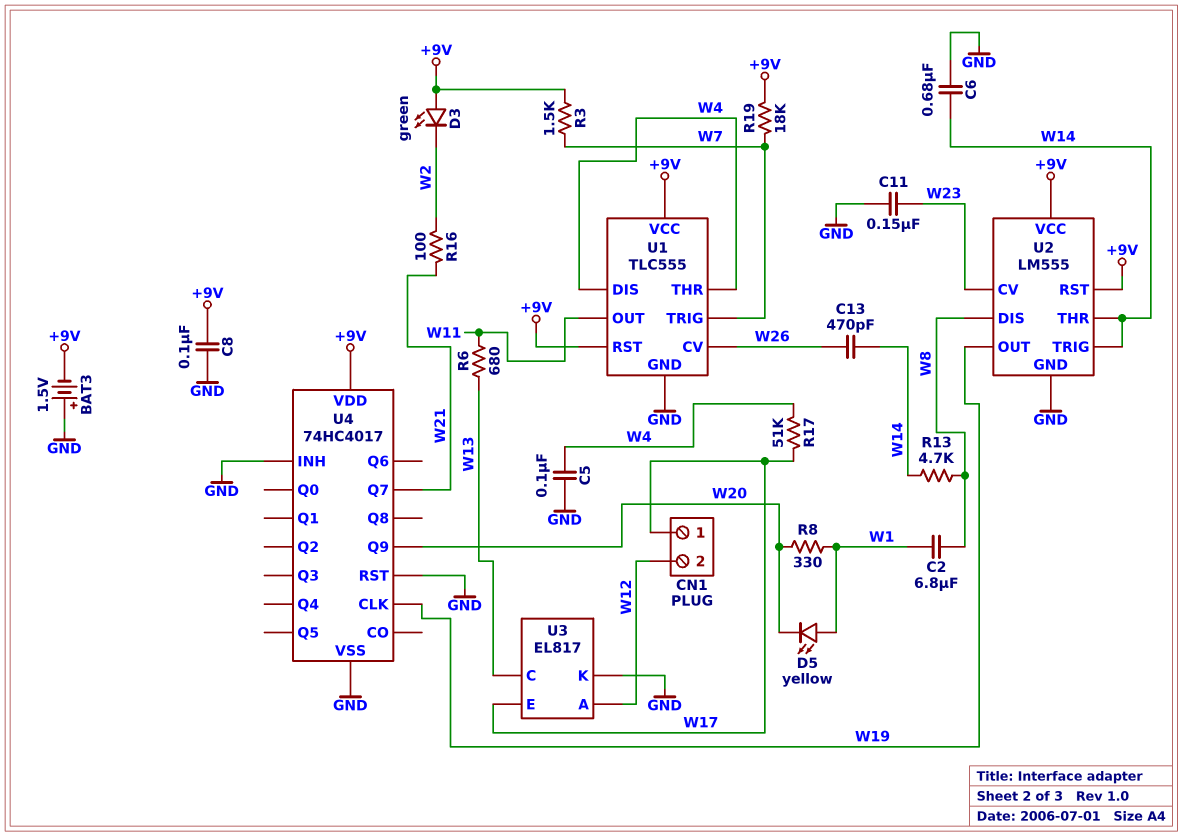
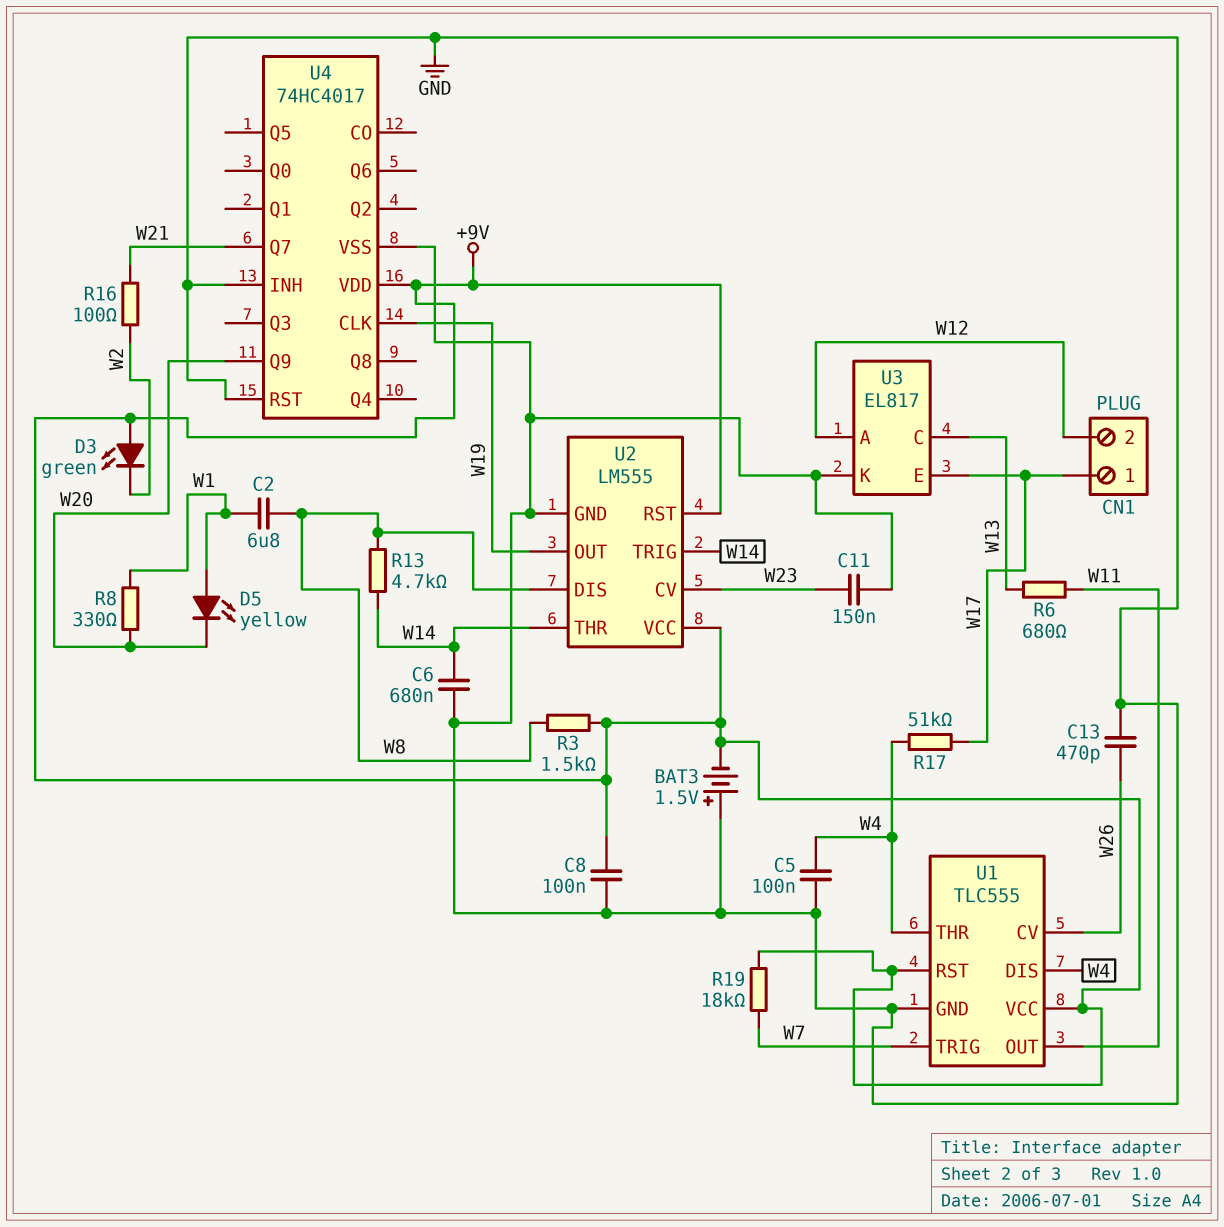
C13: 470pF (W14, W26) -> 470pF (GND, W26)
R3: 1.5k (+9V, W7) -> 1.5k (+9V, W8)

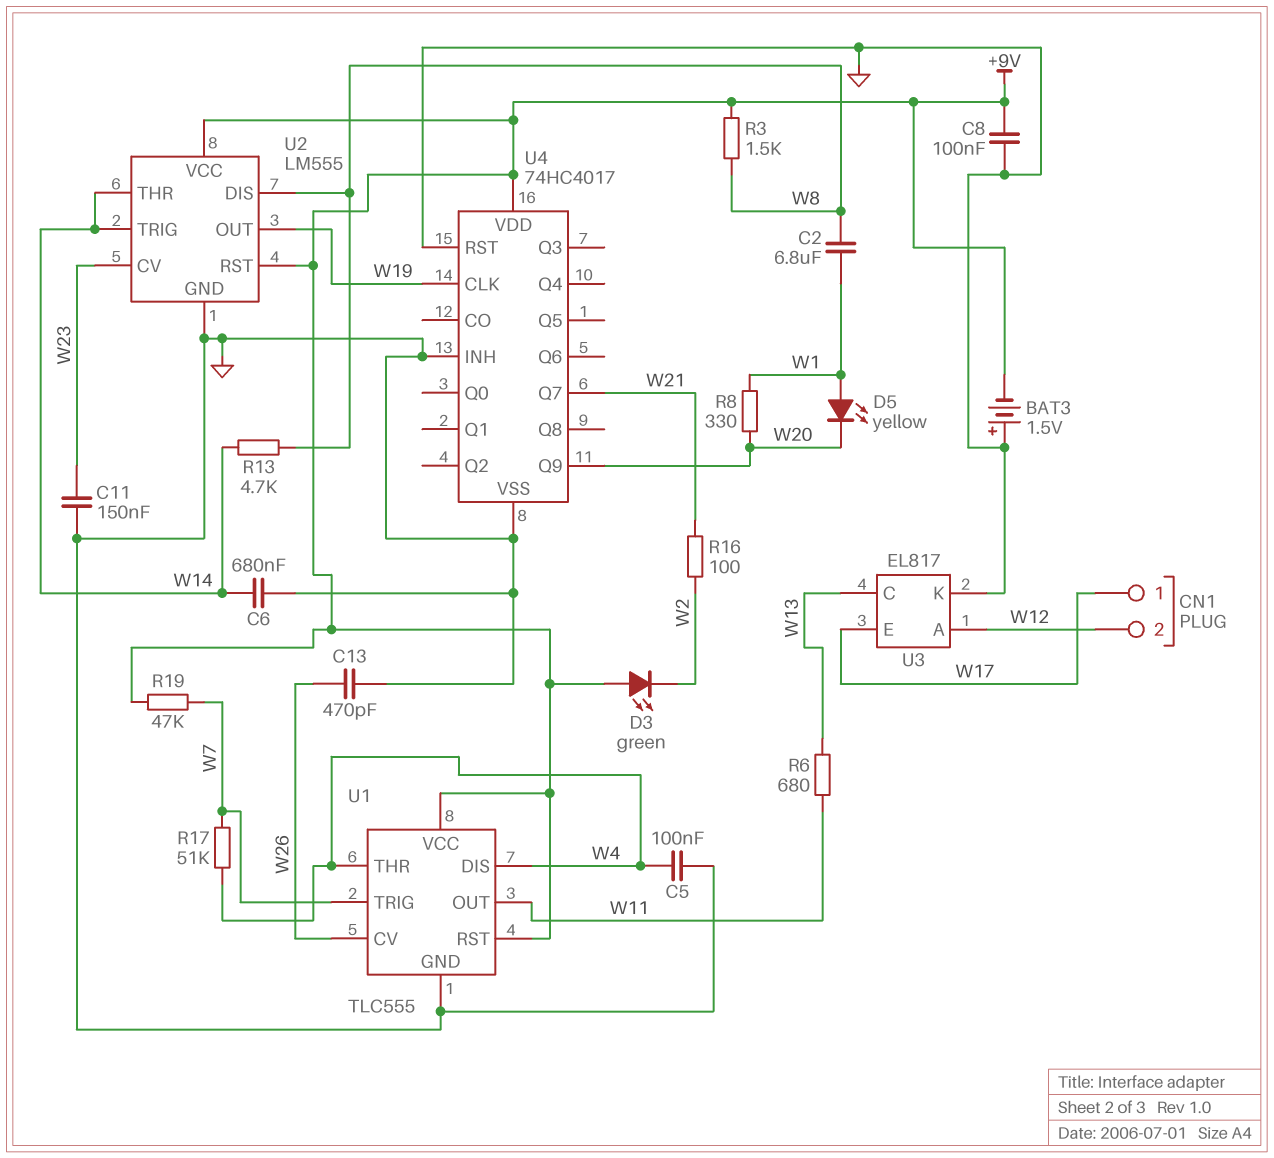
R17: 51k (W4, W17) -> 51k (W4, W7)
R19: 18k (+9V, W7) -> 47k (+9V, W7)

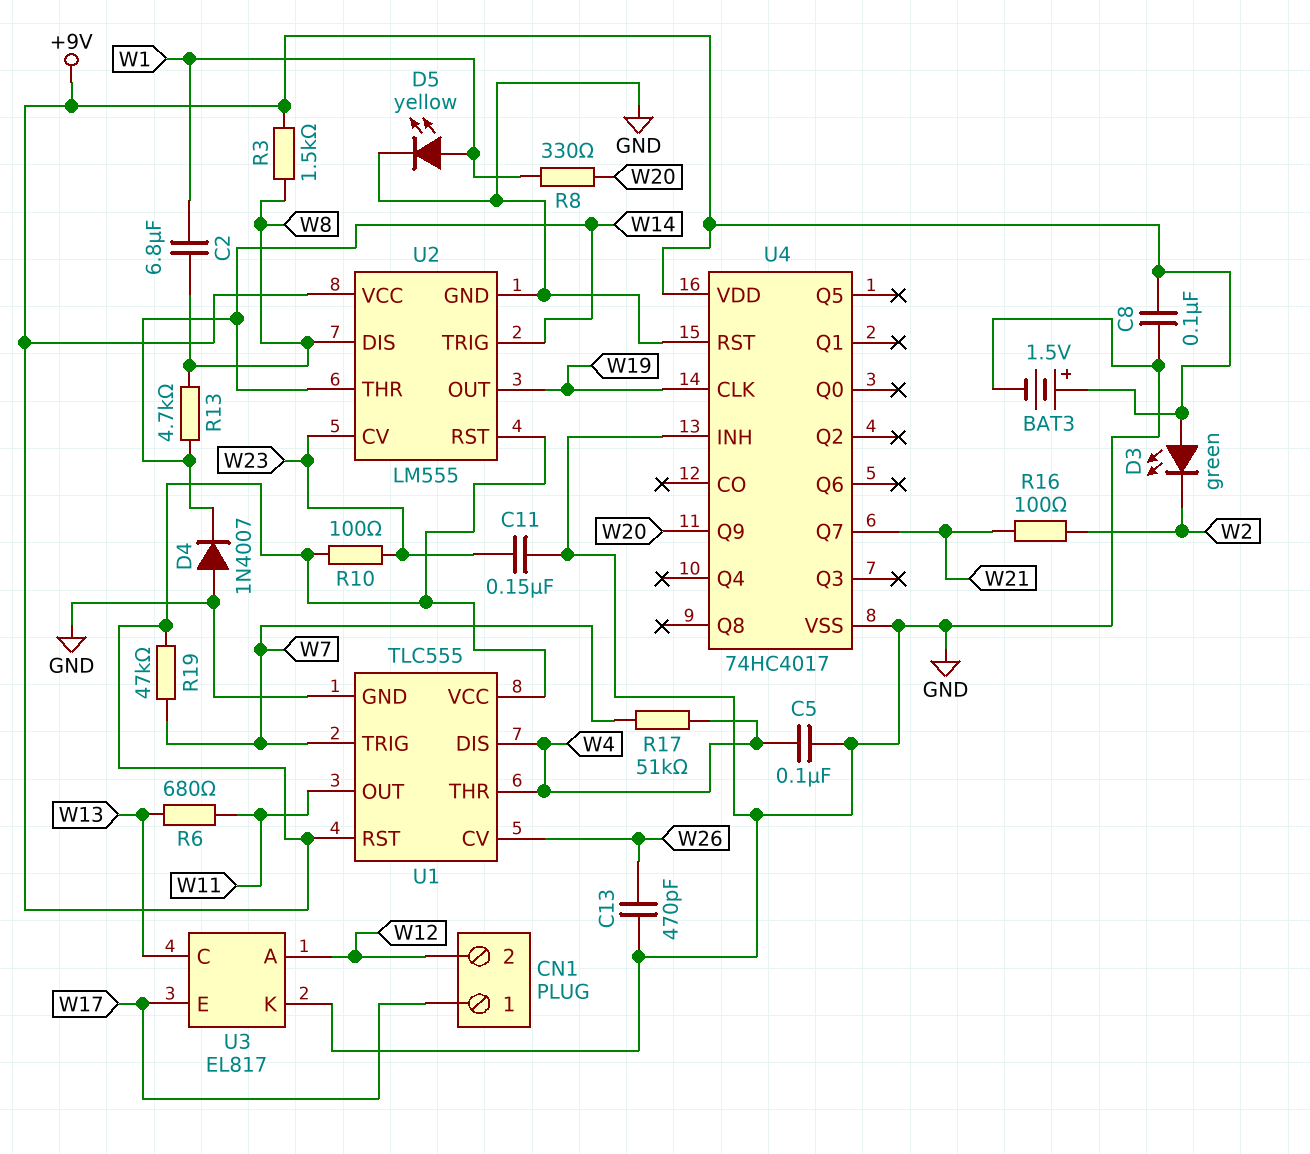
BAT3: 1.5V (plus GND, minus +9V) -> 1.5V (plus +9V, minus GND)
C6: 680nF (GND, W14) -> none
D4: none -> diode 1N4007 (A GND, K W14)
D5: LED yellow (A W1, K W20) -> LED yellow (A W1, K GND)
R10: none -> 100 (+9V, W23)

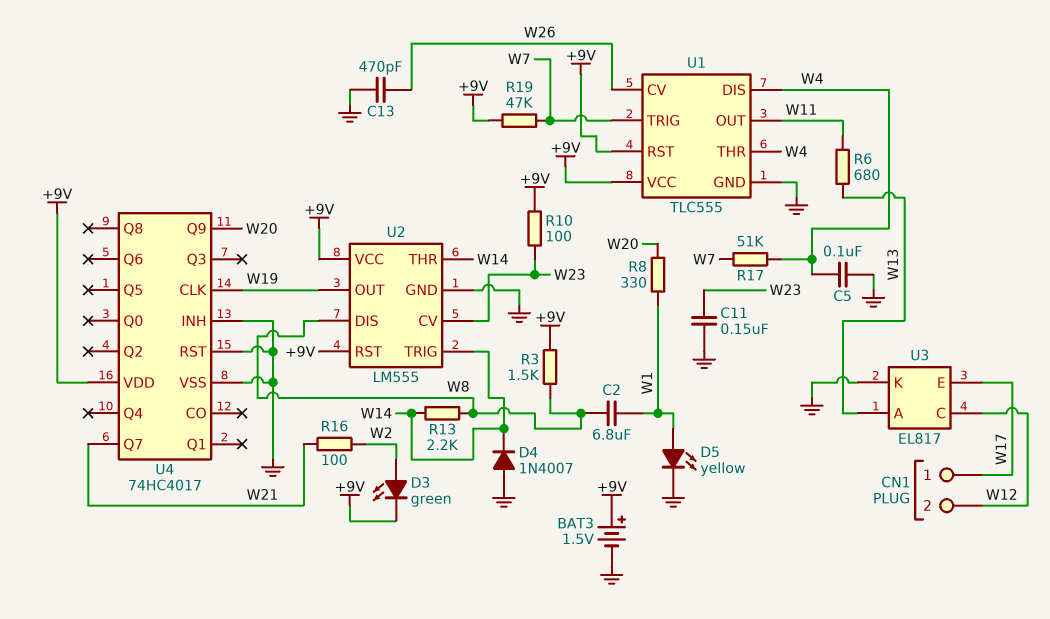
C8: 100nF (+9V, GND) -> none
D3: LED green (A +9V, K W2) -> LED green (A W2, K +9V)
R13: 4.7k (W8, W14) -> 2.2k (W8, W14)
U3 pin A: W12 -> W13
U3 pin C: W13 -> W12

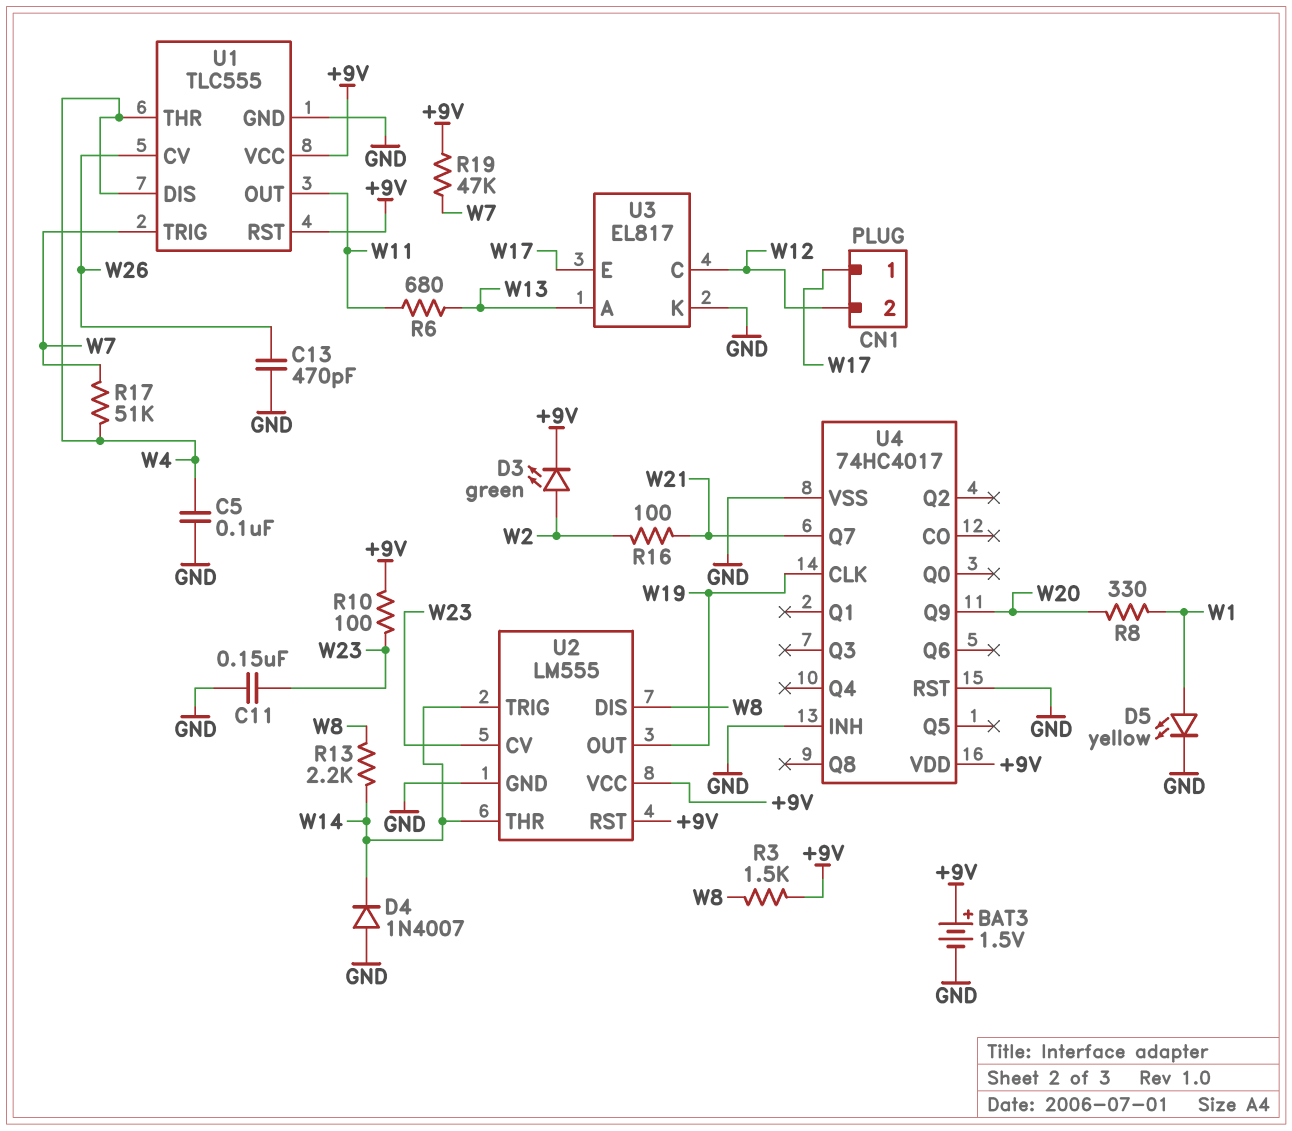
C2: 6.8uF (W1, W8) -> none

